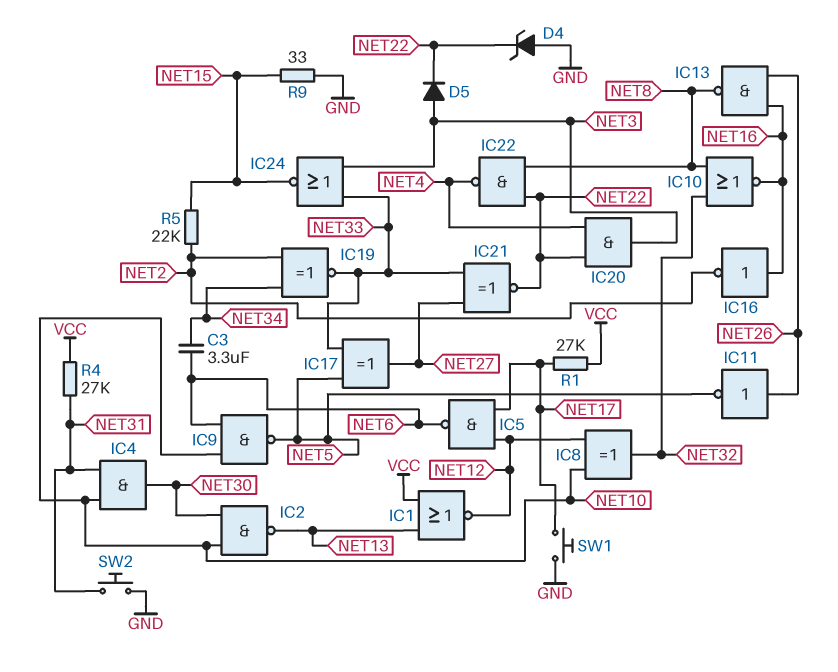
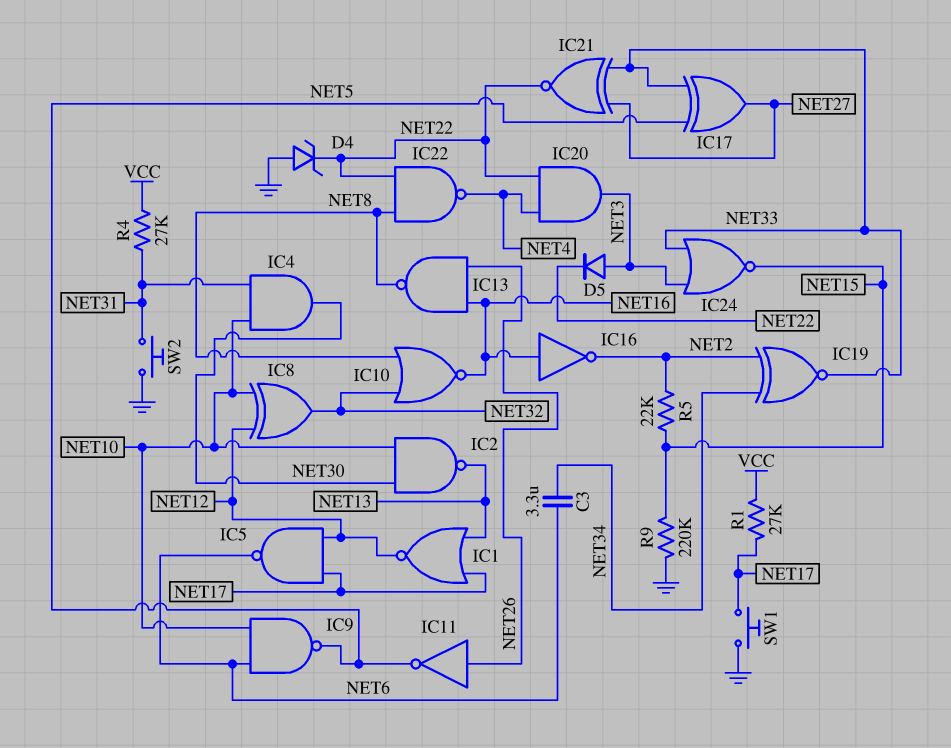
IC1: NOR (in NET13, in VCC, out NET12) -> NOR (in NET13, in NET17, out NET12)
R9: 33 (GND, NET15) -> 220k (GND, NET15)

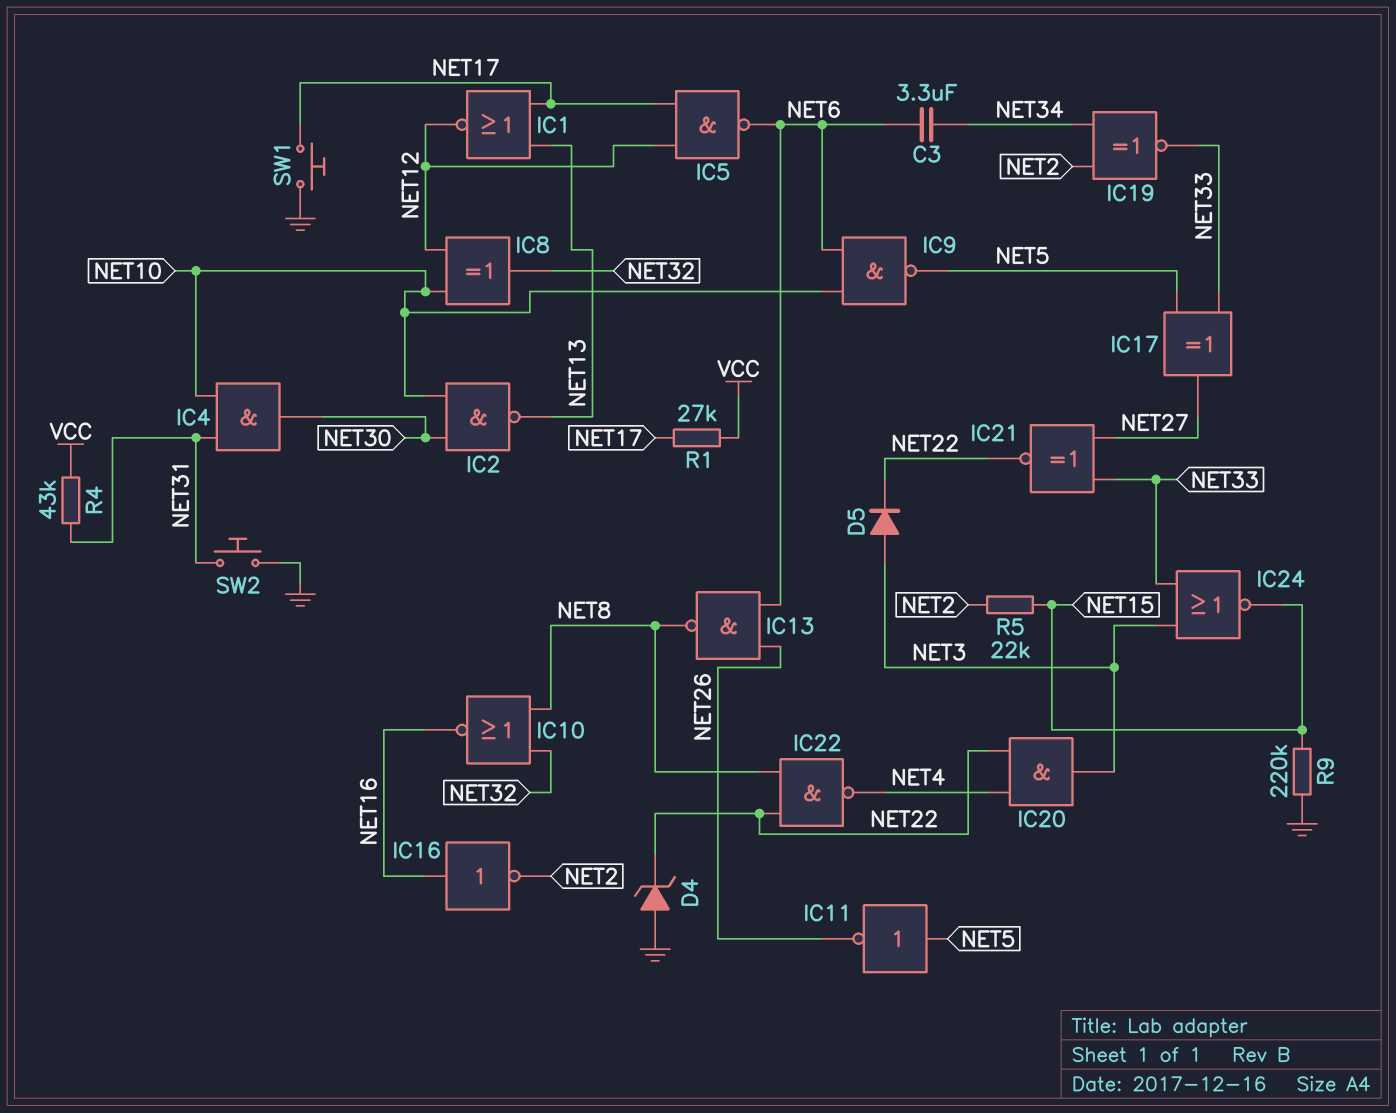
IC11: NOT (in NET26, out NET5) -> NOT (in NET5, out NET26)
IC13: NAND (in NET16, in NET26, out NET8) -> NAND (in NET6, in NET26, out NET8)
R4: 27k (NET31, VCC) -> 43k (NET31, VCC)

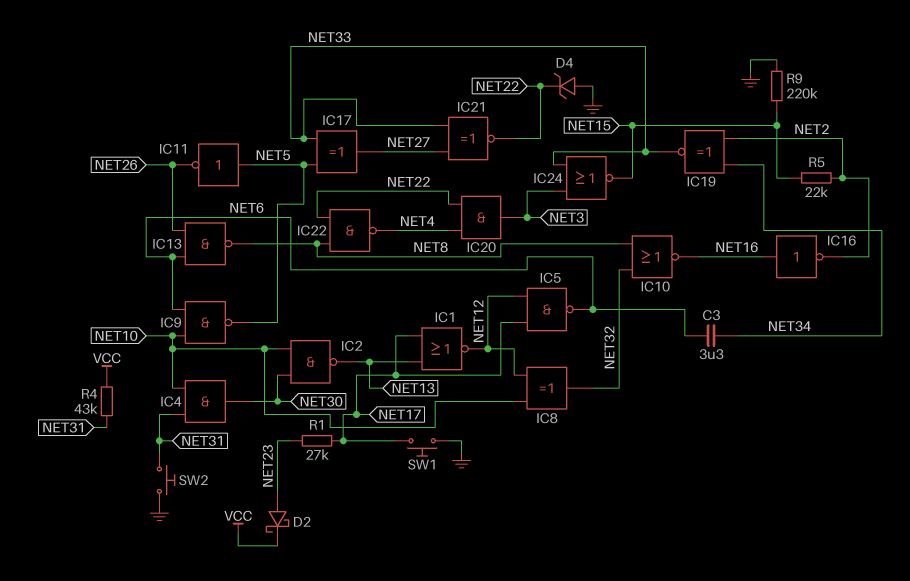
D2: none -> schottky (A NET23, K VCC)
D5: diode (A NET3, K NET22) -> none
R1: 27k (NET17, VCC) -> 27k (NET17, NET23)

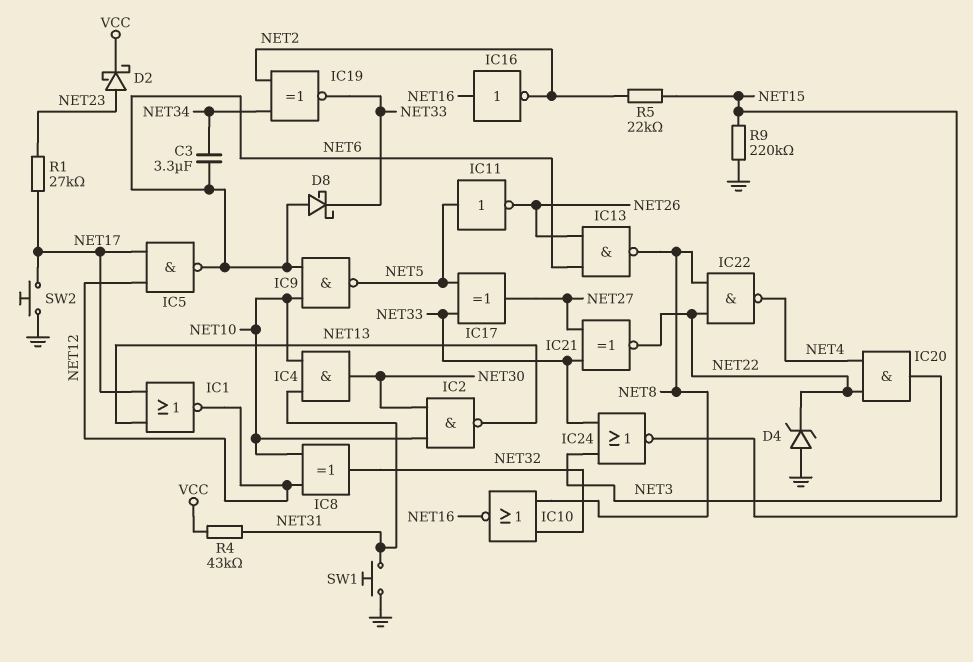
D8: none -> schottky (A NET6, K NET33)
SW1: button (GND, NET17) -> button (GND, NET31)
SW2: button (GND, NET31) -> button (GND, NET17)

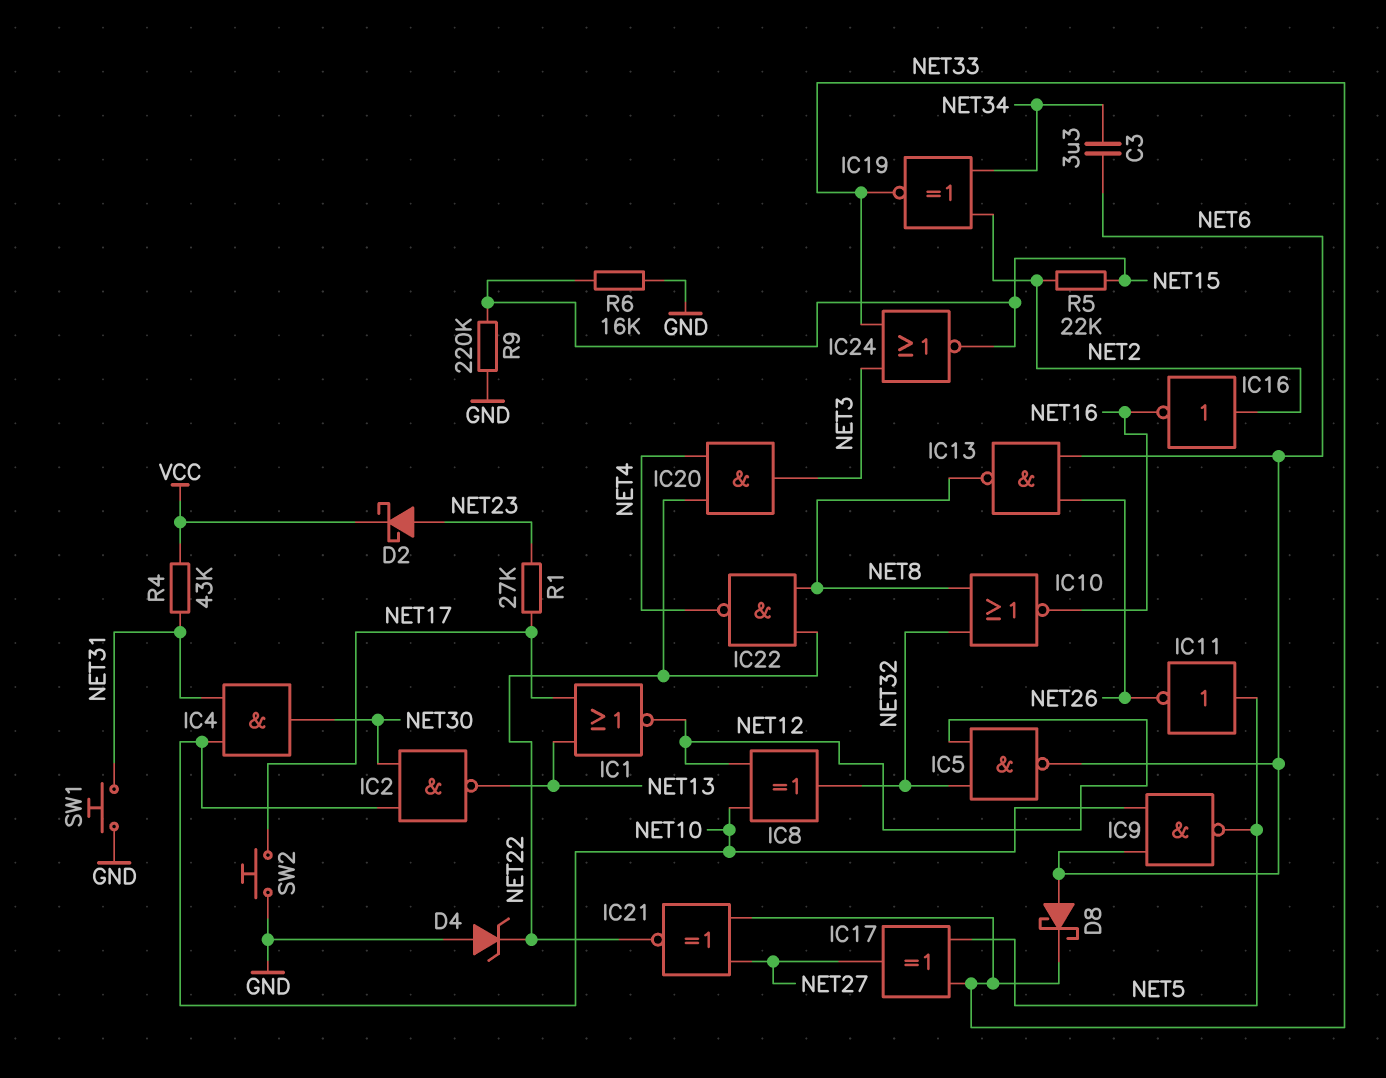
IC5: NAND (in NET12, in NET17, out NET6) -> NAND (in NET12, in NET32, out NET6)
IC16: NOT (in NET16, out NET2) -> NOT (in NET2, out NET16)
R6: none -> 16k (GND, NET15)

